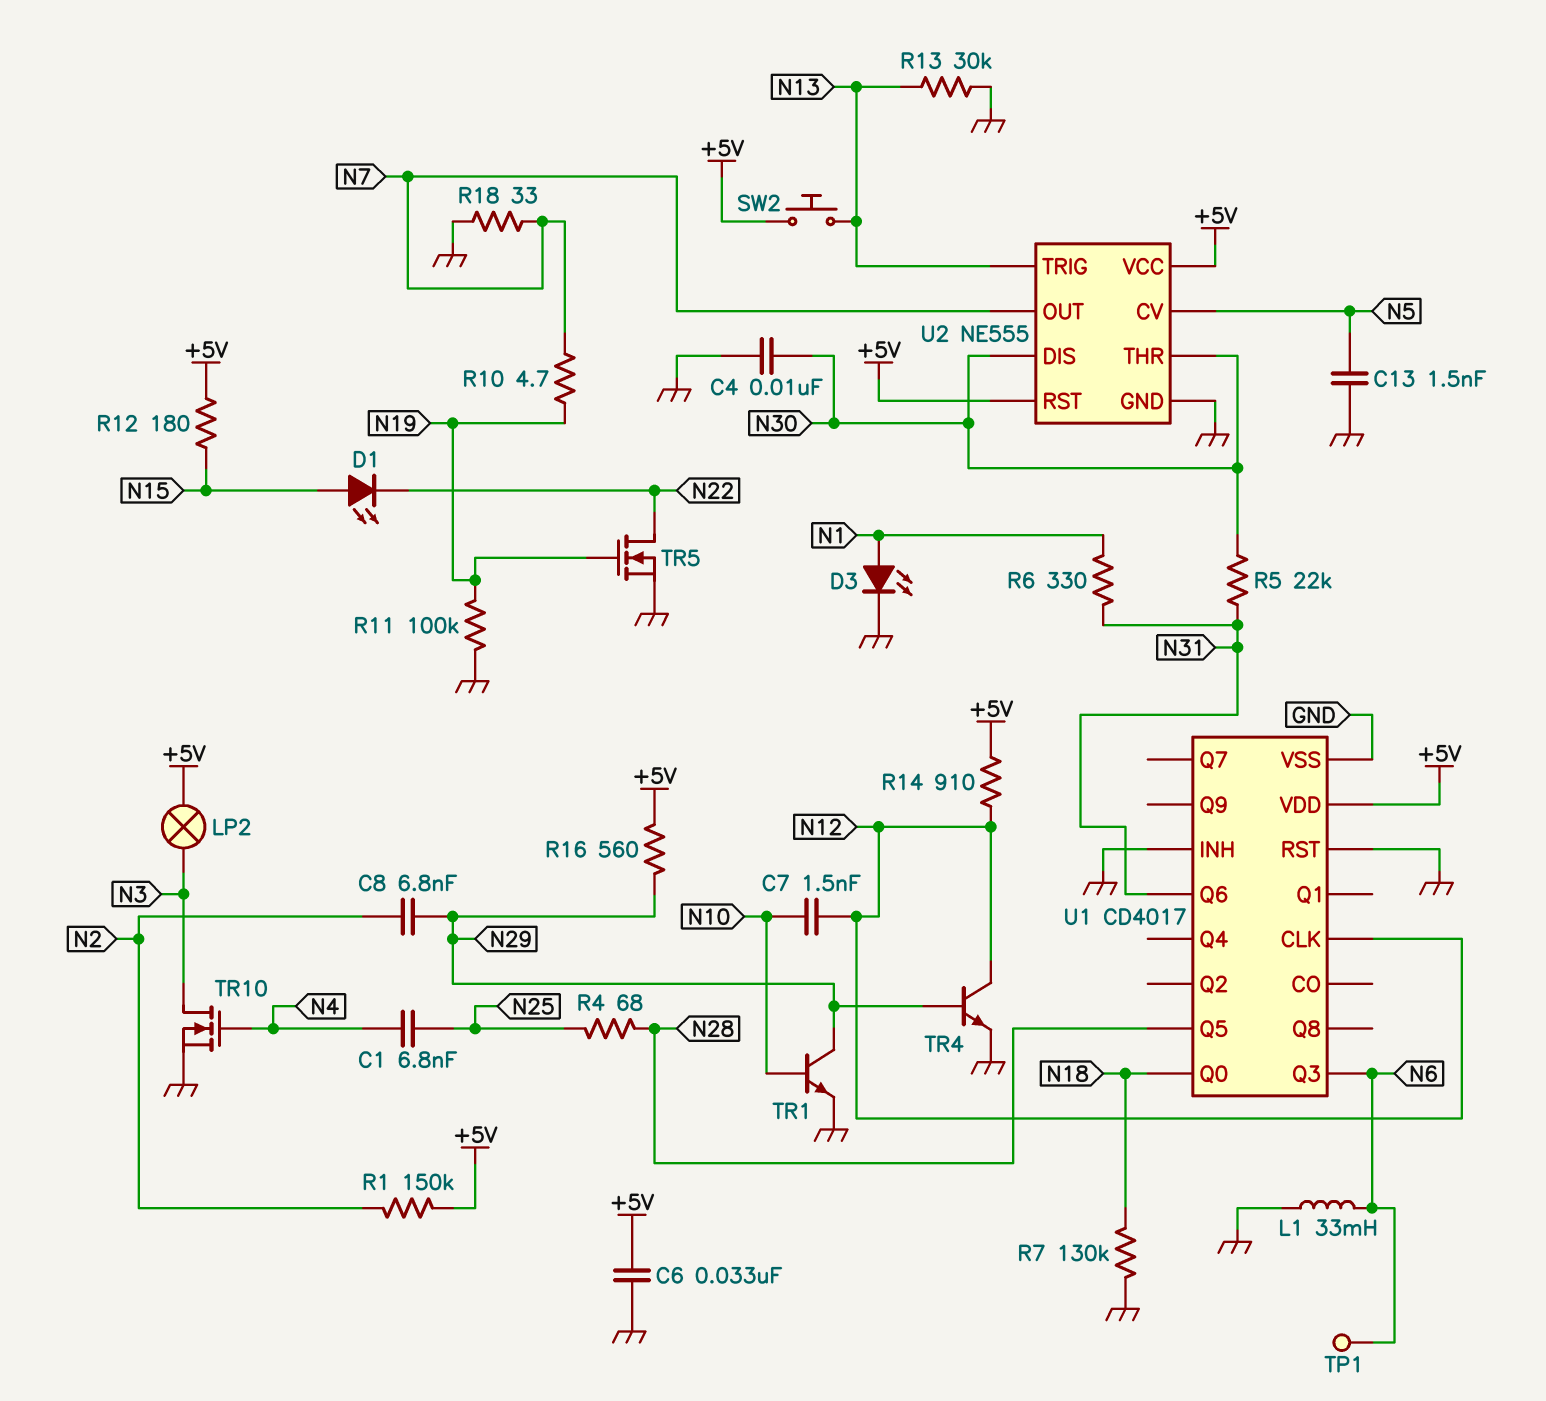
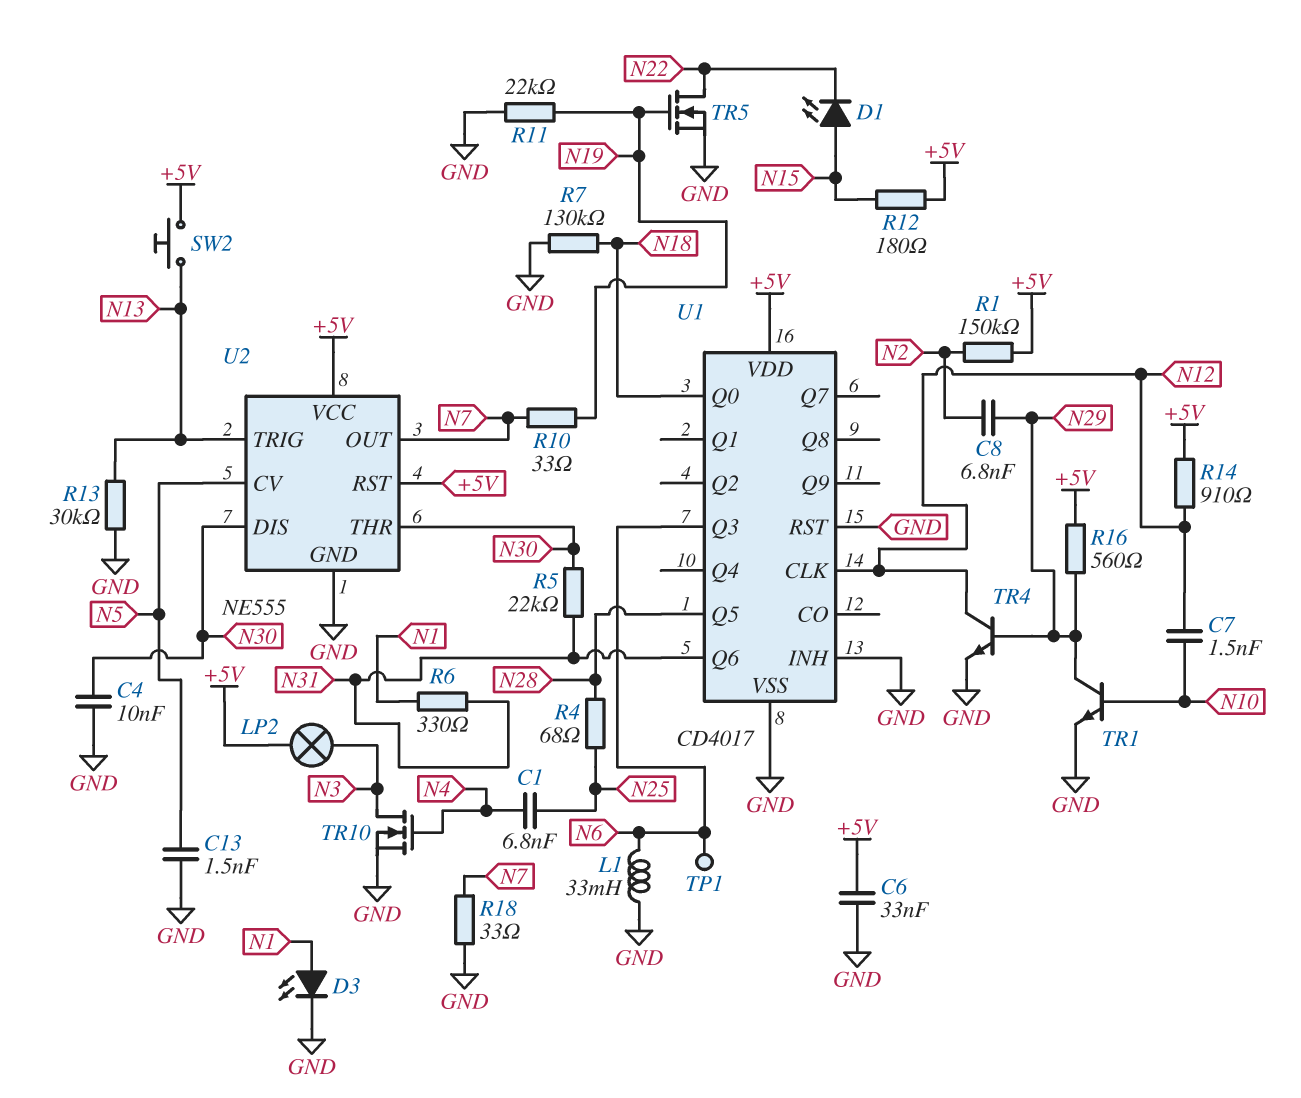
R10: 4.7 (N7, N19) -> 33 (N7, N19)
R11: 100k (GND, N19) -> 22k (GND, N19)

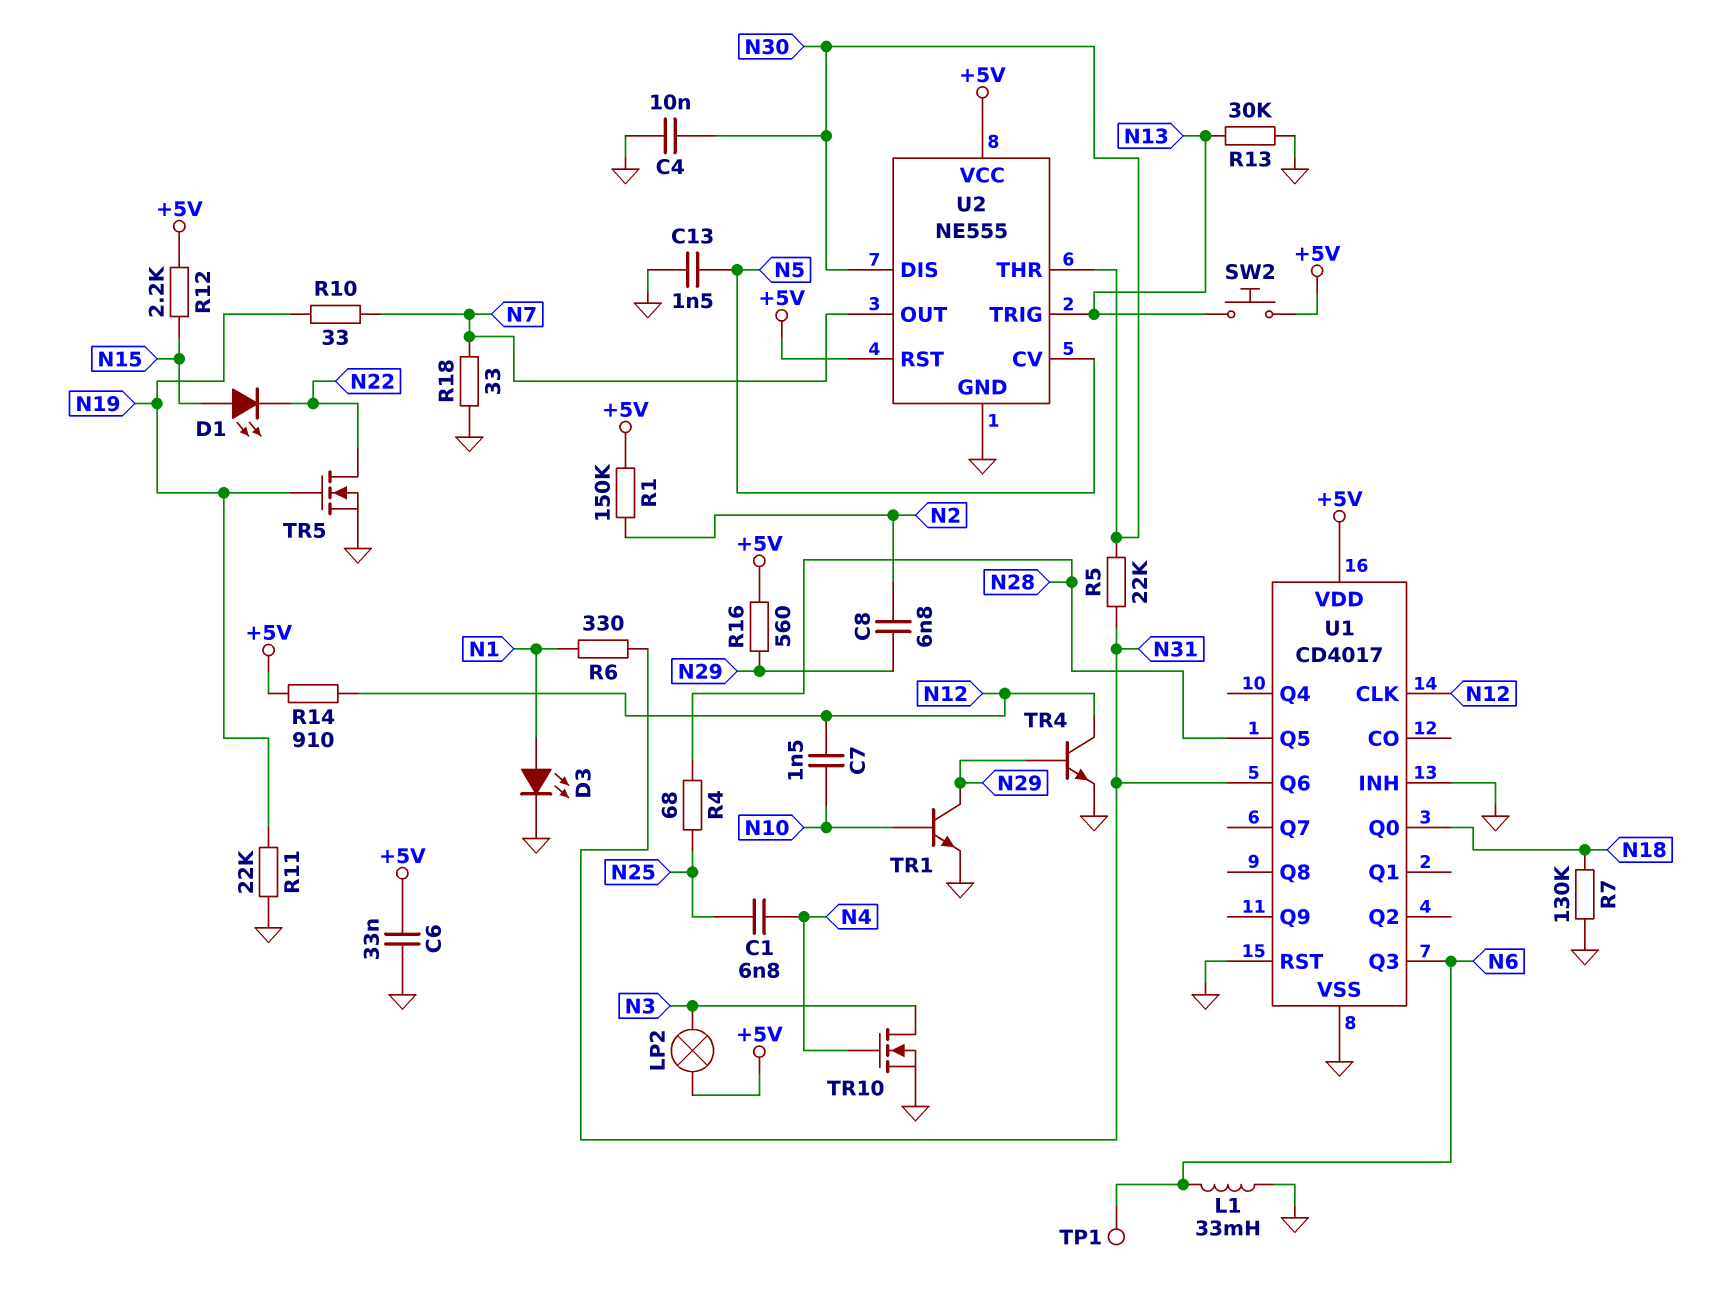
R12: 180 (+5V, N15) -> 2.2k (+5V, N15)

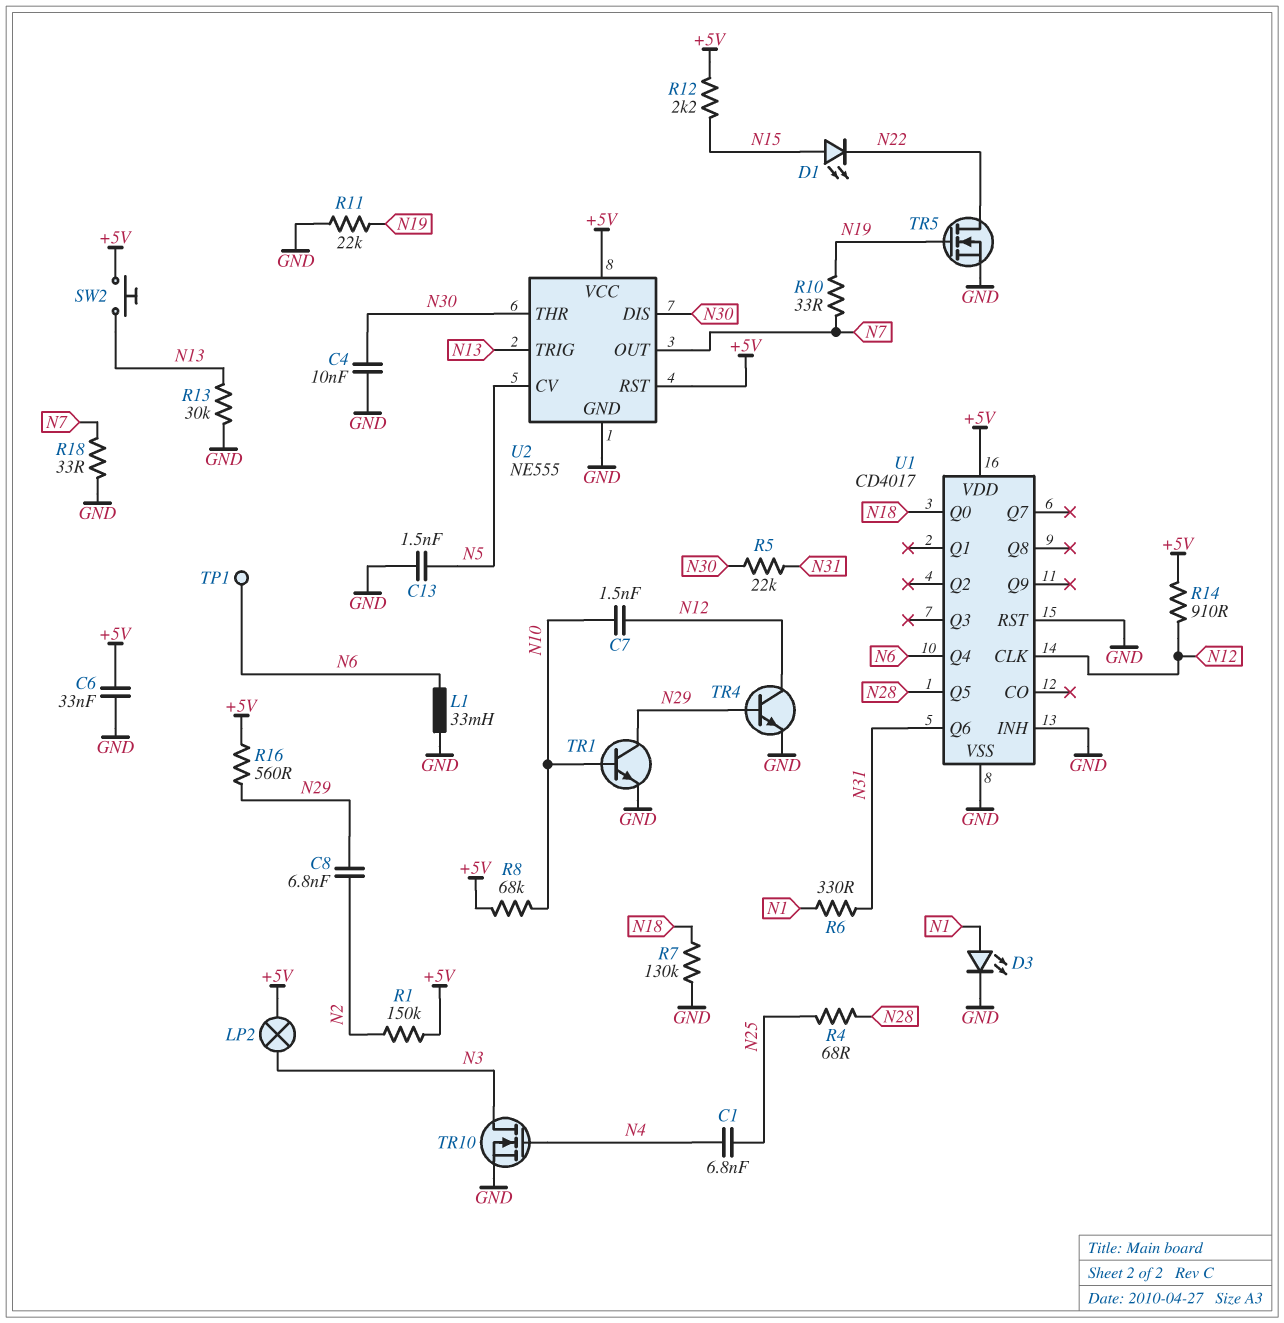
R8: none -> 68k (+5V, N10)
U1 pin Q3: N6 -> none
U1 pin Q4: none -> N6

